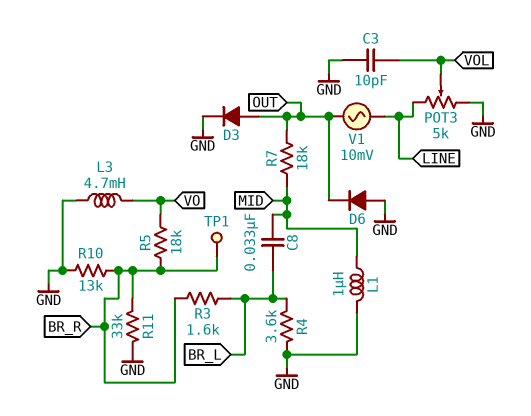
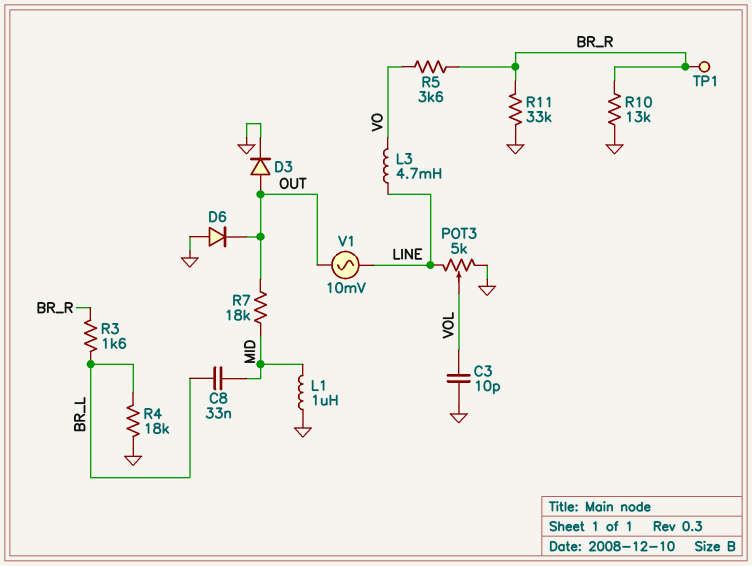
L3: 4.7mH (GND, VO) -> 4.7mH (LINE, VO)
R4: 3.6k (BR_L, GND) -> 18k (BR_L, GND)
R5: 18k (BR_R, VO) -> 3.6k (BR_R, VO)

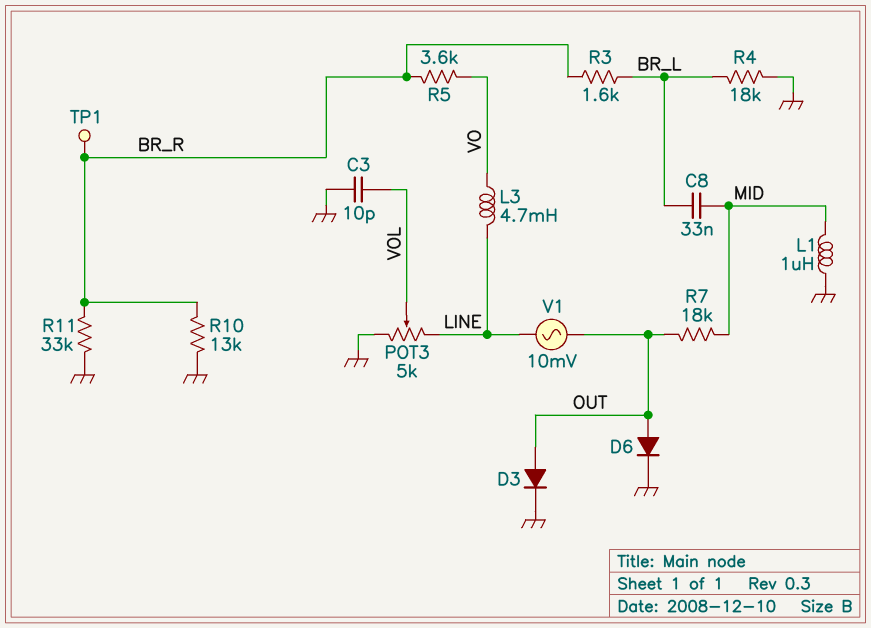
D6: diode (A GND, K OUT) -> diode (A OUT, K GND)

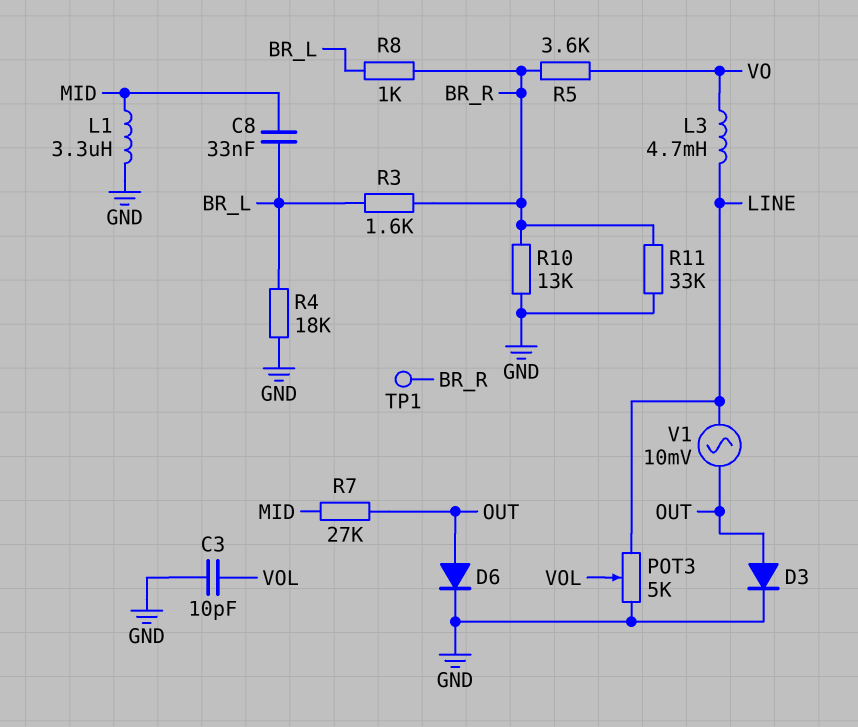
L1: 1uH (GND, MID) -> 3.3uH (GND, MID)
R7: 18k (MID, OUT) -> 27k (MID, OUT)
R8: none -> 1k (BR_L, BR_R)

